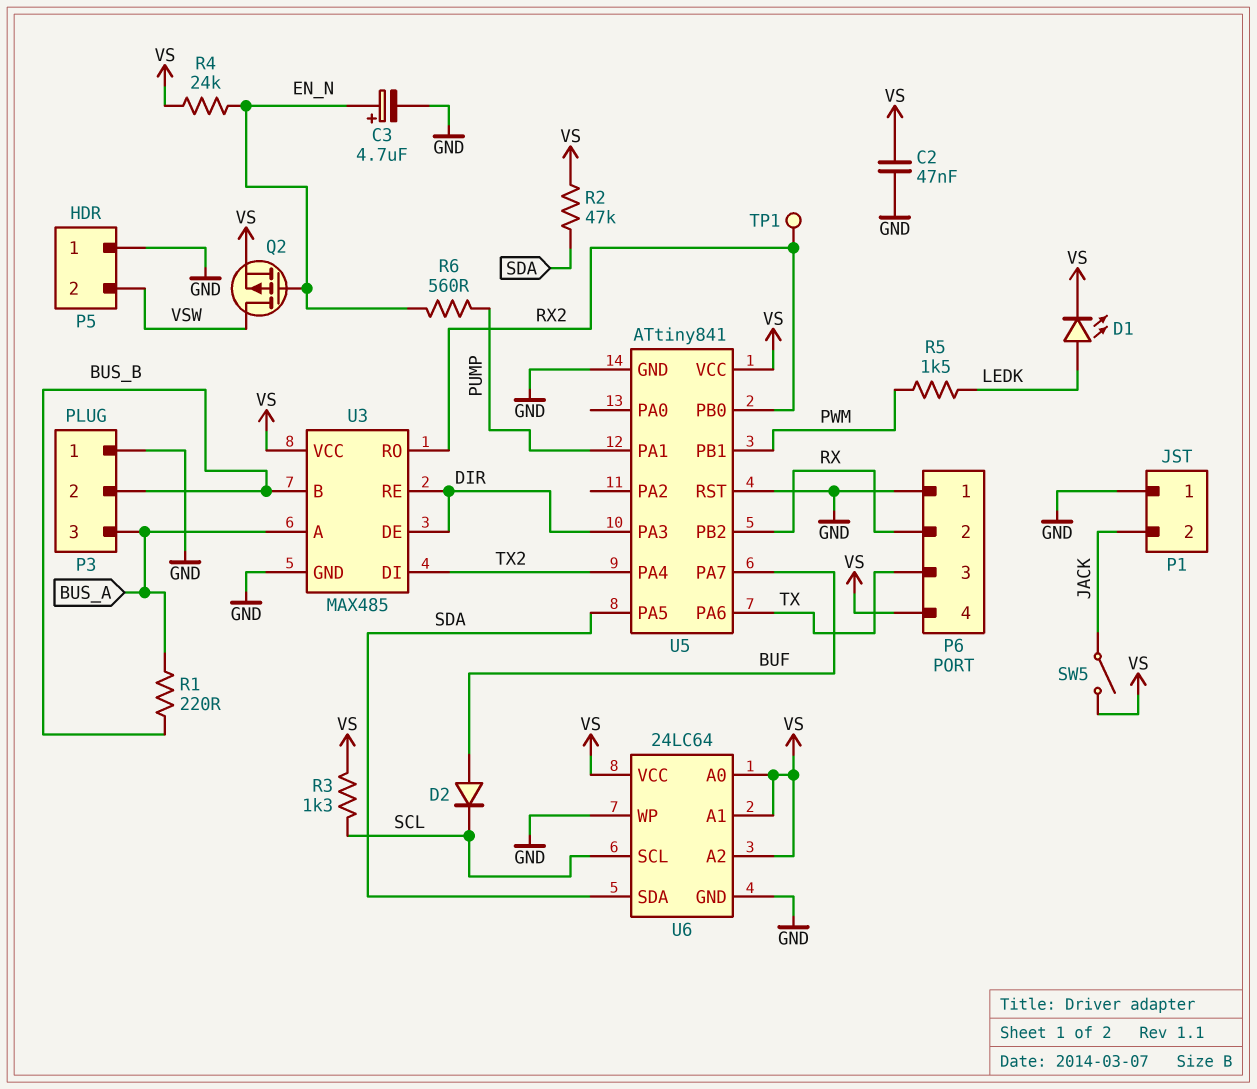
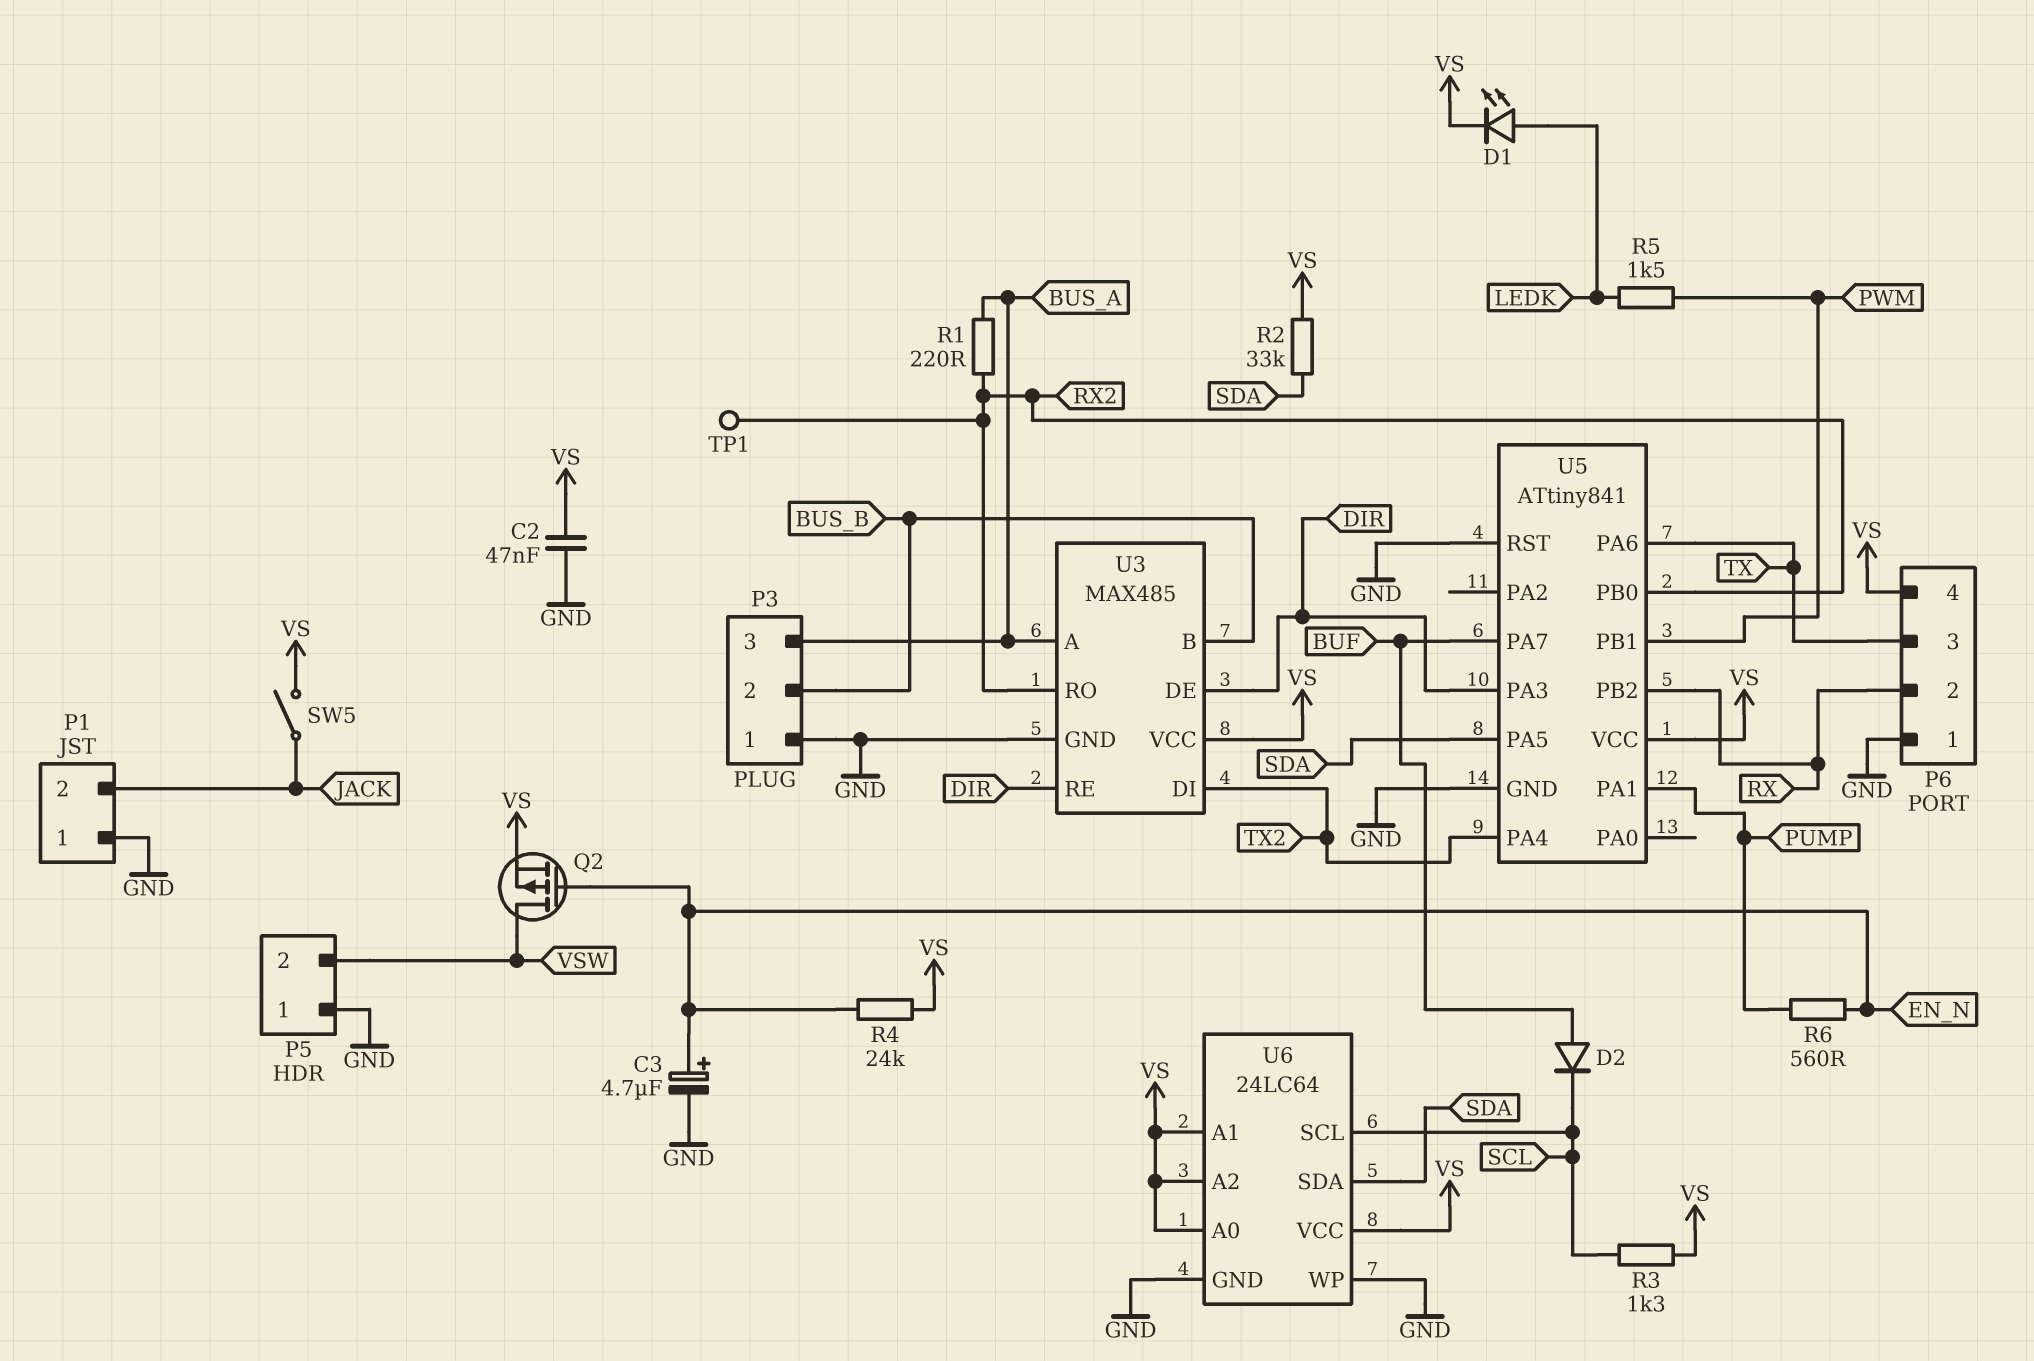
R1: 220 (BUS_A, BUS_B) -> 220 (BUS_A, RX2)
R2: 47k (SDA, VS) -> 33k (SDA, VS)

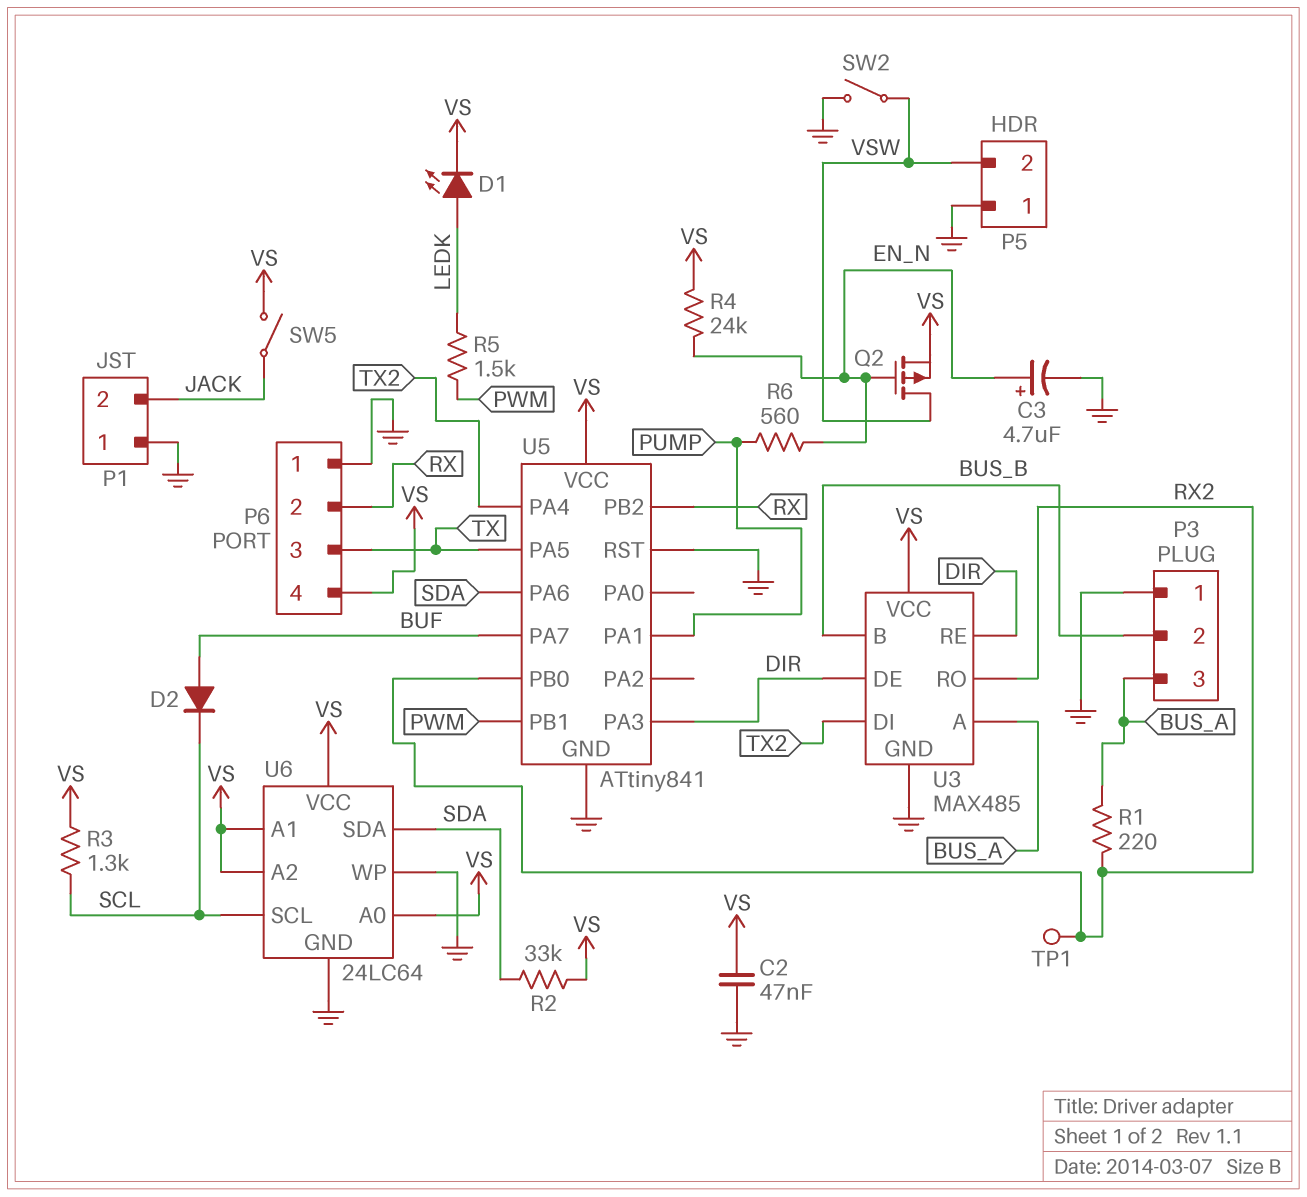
SW2: none -> switch (GND, VSW)
U5 pin PA5: SDA -> TX
U5 pin PA6: TX -> SDA

